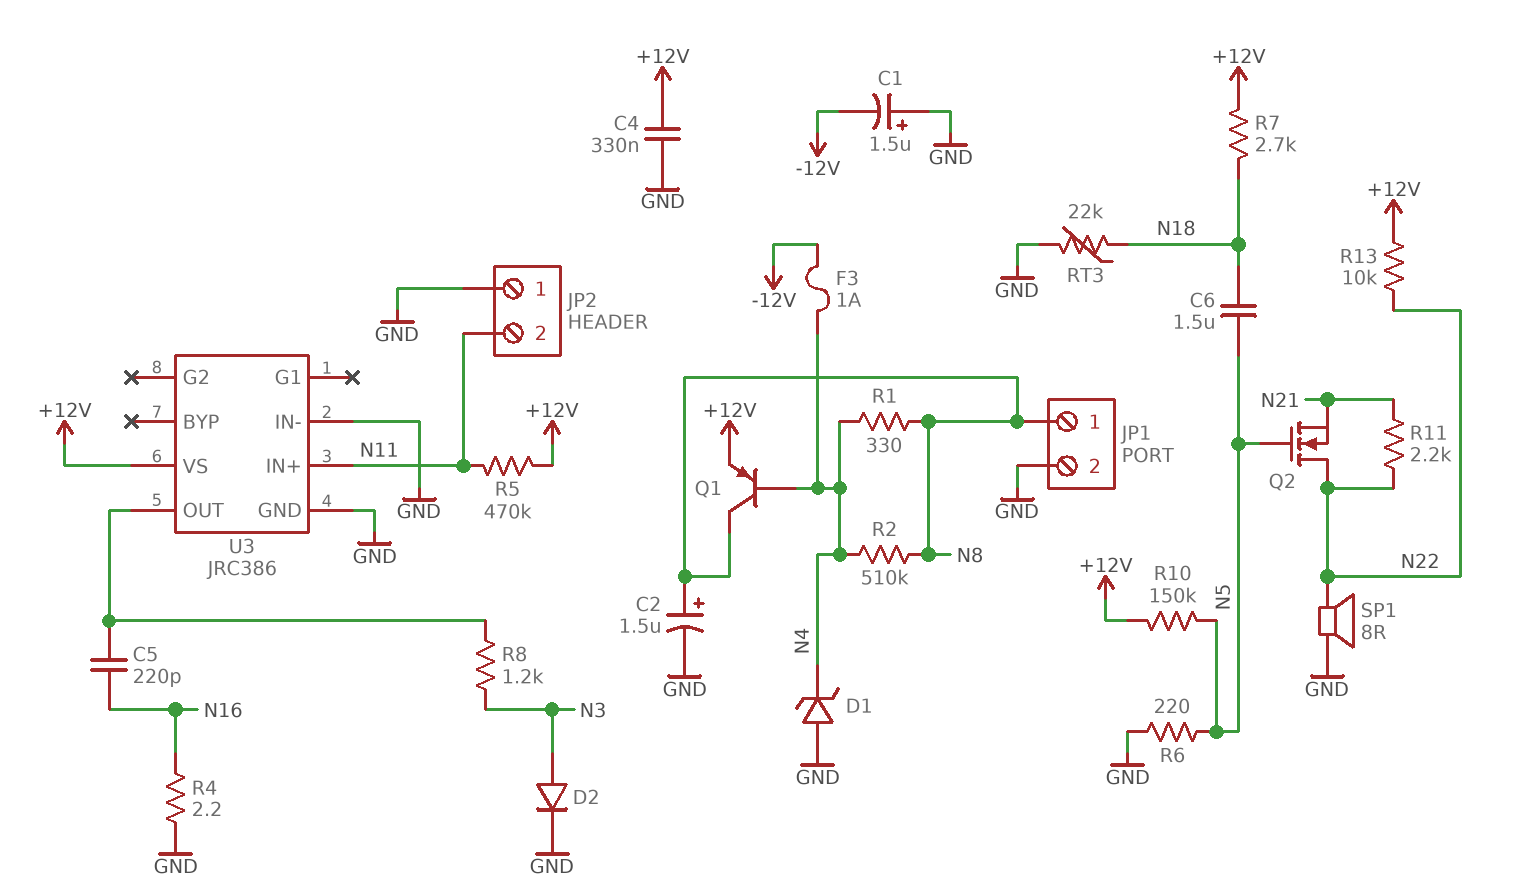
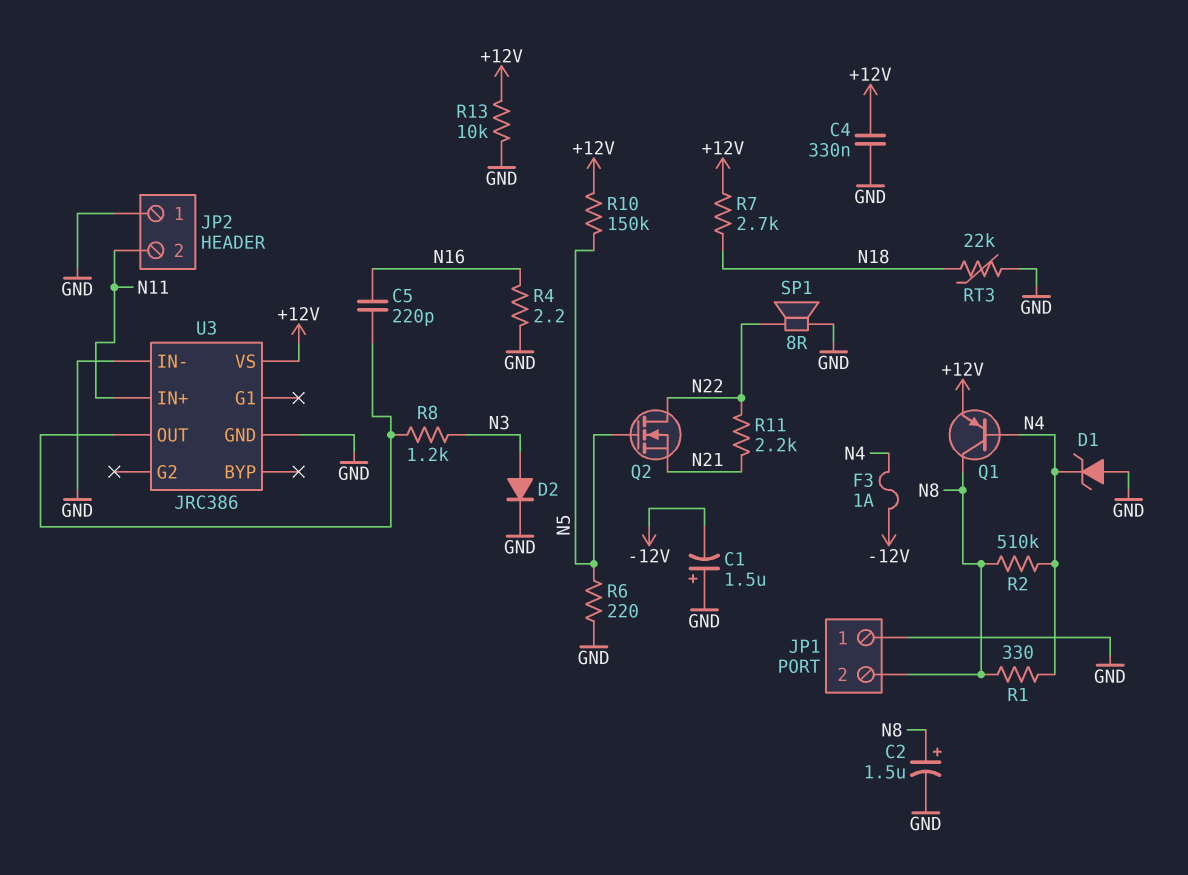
C6: 1.5uF (N5, N18) -> none
JP1 pin 1: N8 -> GND
JP1 pin 2: GND -> N8
R5: 470k (+12V, N11) -> none
R13: 10k (+12V, N22) -> 10k (+12V, GND)

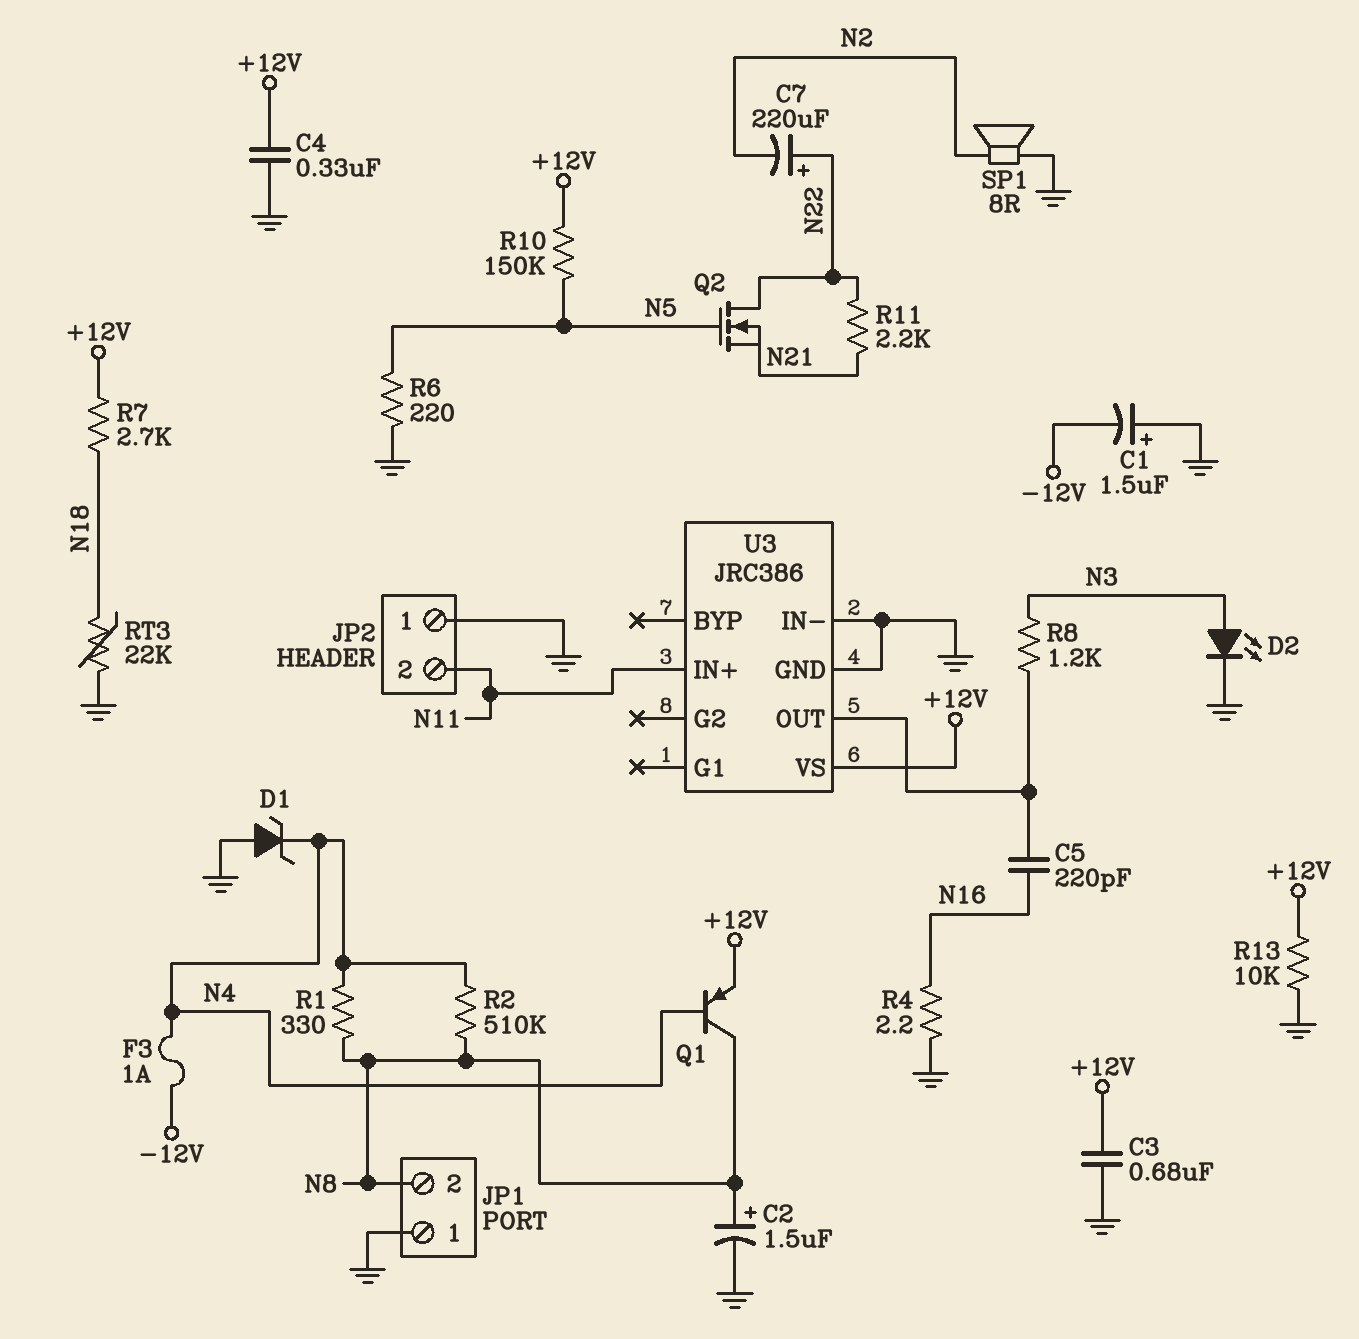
C3: none -> 680nF (+12V, GND)
C7: none -> 220uF (plus N22, minus N2)
D2: diode (A N3, K GND) -> LED (A N3, K GND)
SP1: speaker 8R (GND, N22) -> speaker 8R (GND, N2)

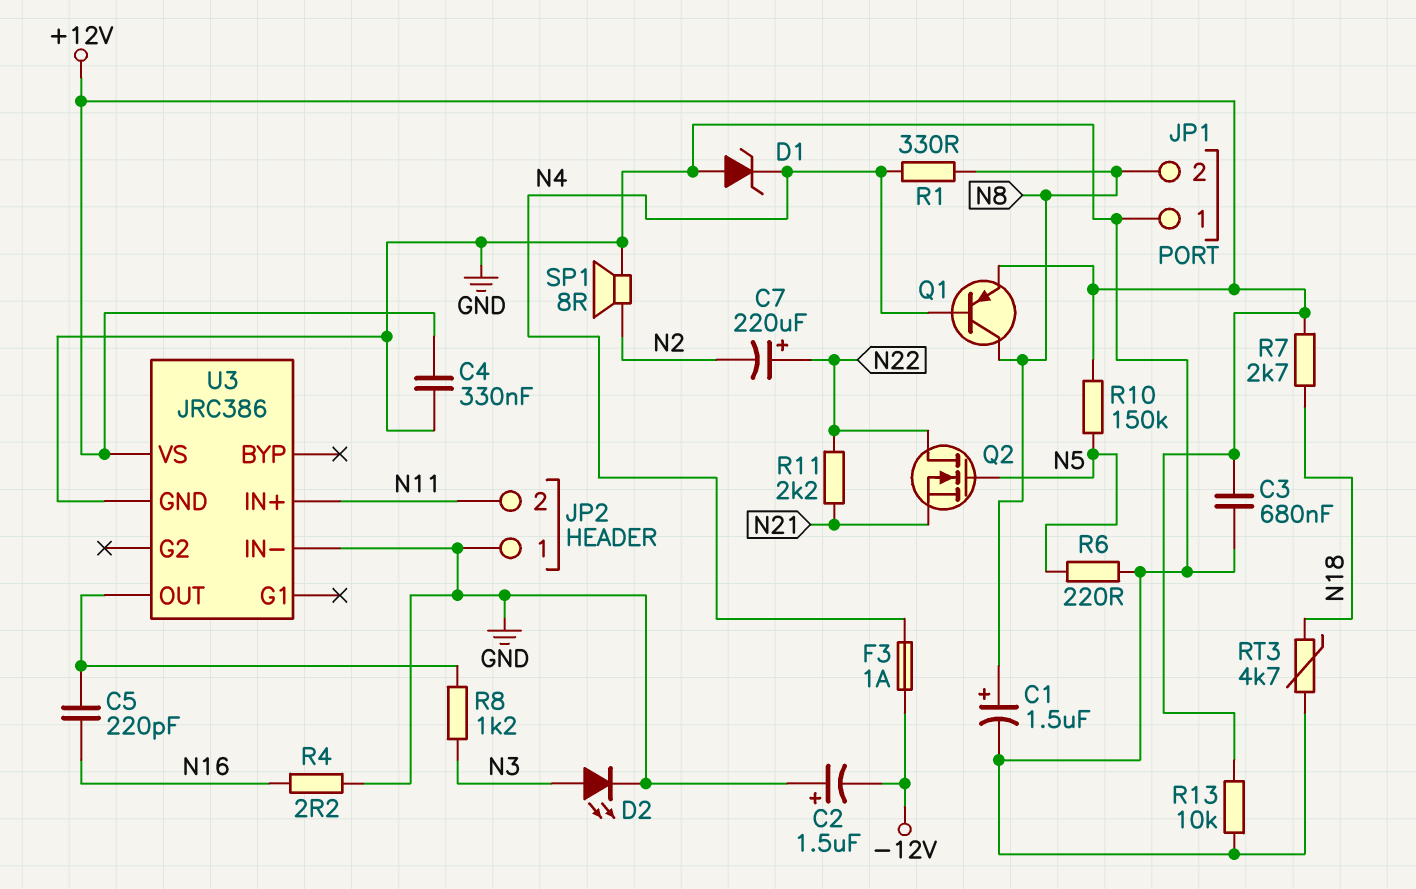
C1: 1.5uF (plus GND, minus -12V) -> 1.5uF (plus N8, minus GND)
C2: 1.5uF (plus N8, minus GND) -> 1.5uF (plus GND, minus -12V)
R2: 510k (N4, N8) -> none
RT3: 22k (GND, N18) -> 4.7k (GND, N18)

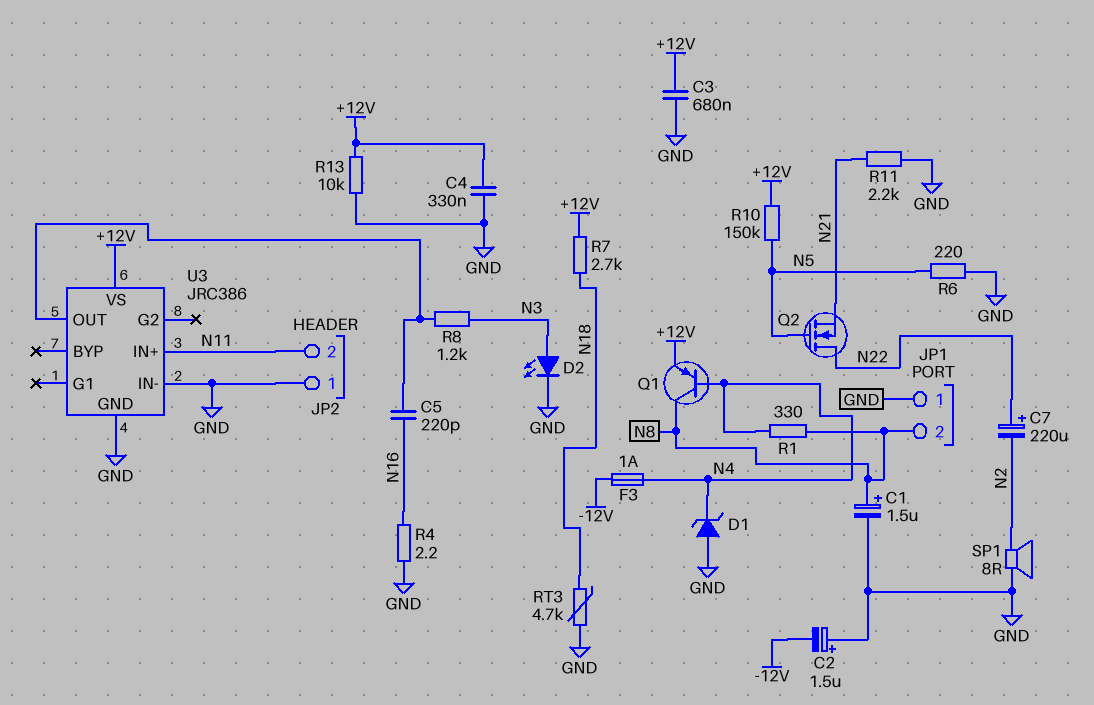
R11: 2.2k (N21, N22) -> 2.2k (GND, N21)

